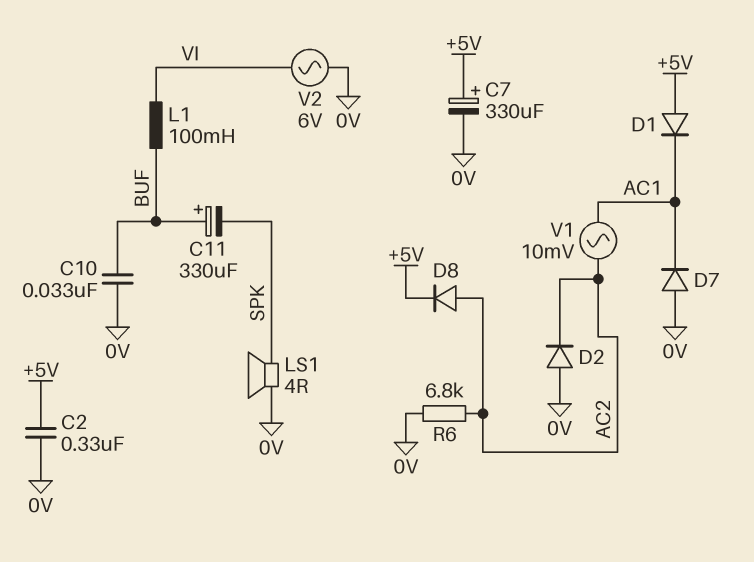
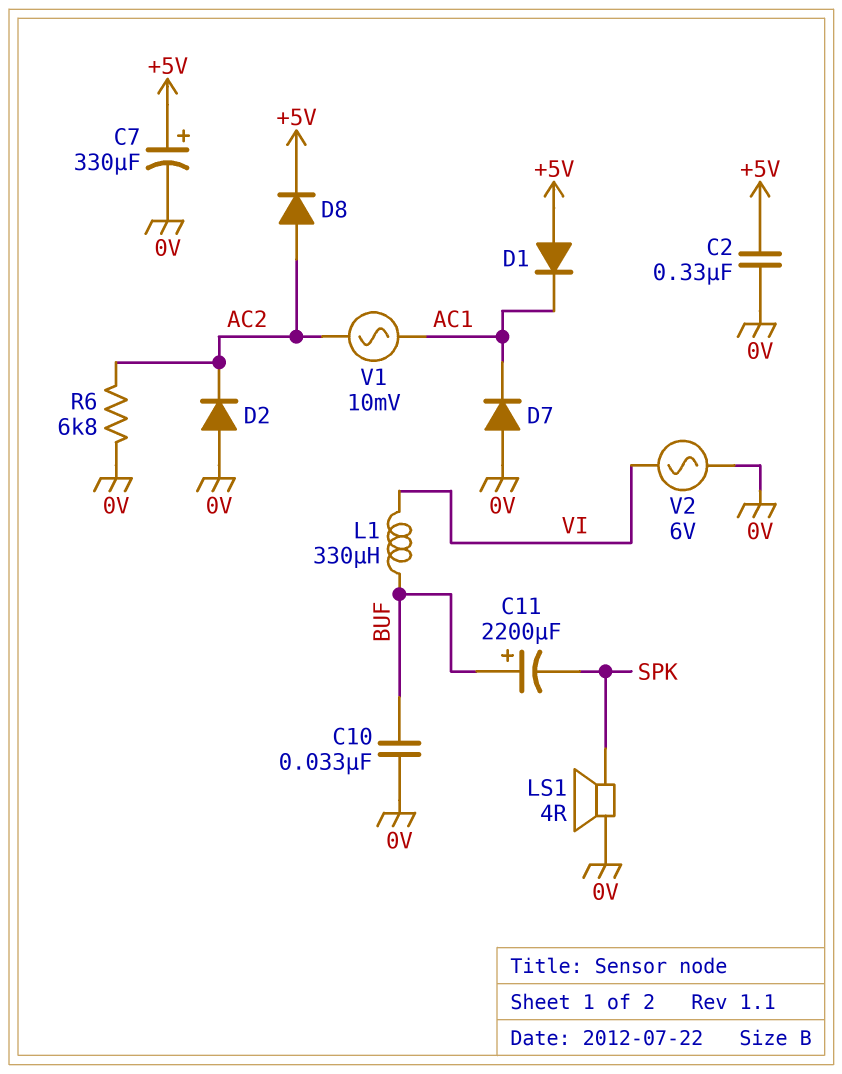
C11: 330uF (plus BUF, minus SPK) -> 2200uF (plus BUF, minus SPK)
L1: 100mH (BUF, VI) -> 330uH (BUF, VI)

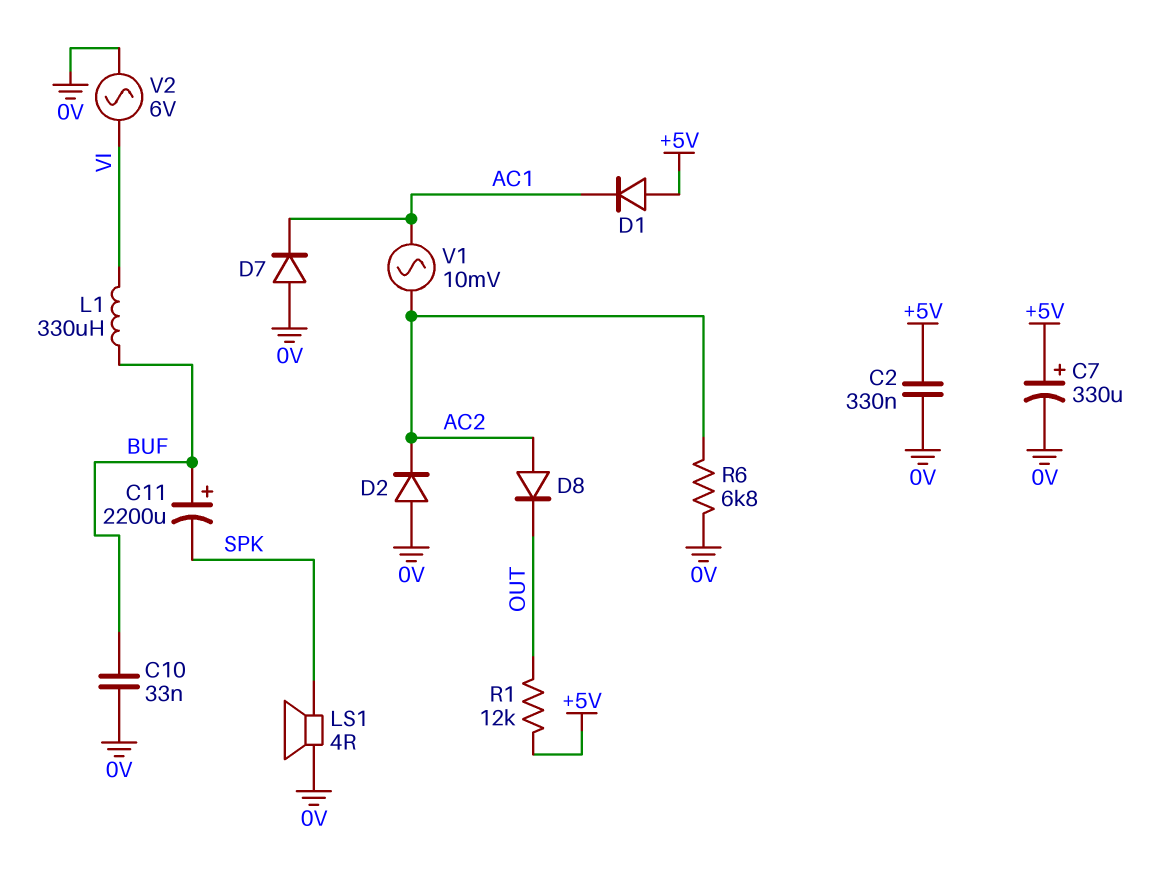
D8: diode (A AC2, K +5V) -> diode (A AC2, K OUT)
R1: none -> 12k (+5V, OUT)

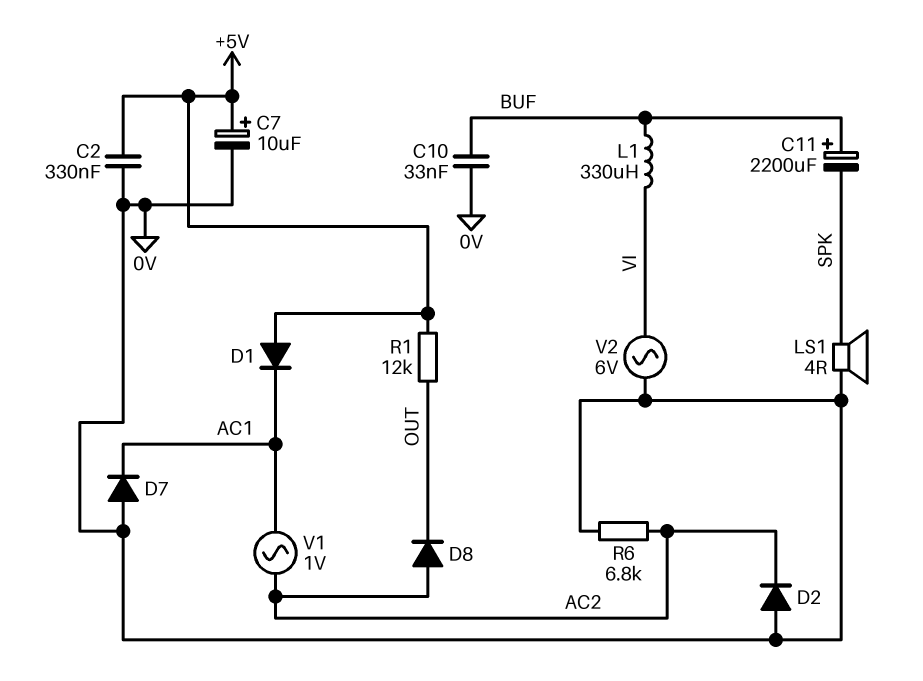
C7: 330uF (plus +5V, minus 0V) -> 10uF (plus +5V, minus 0V)
V1: AC 10mV (AC1, AC2) -> AC 1V (AC1, AC2)

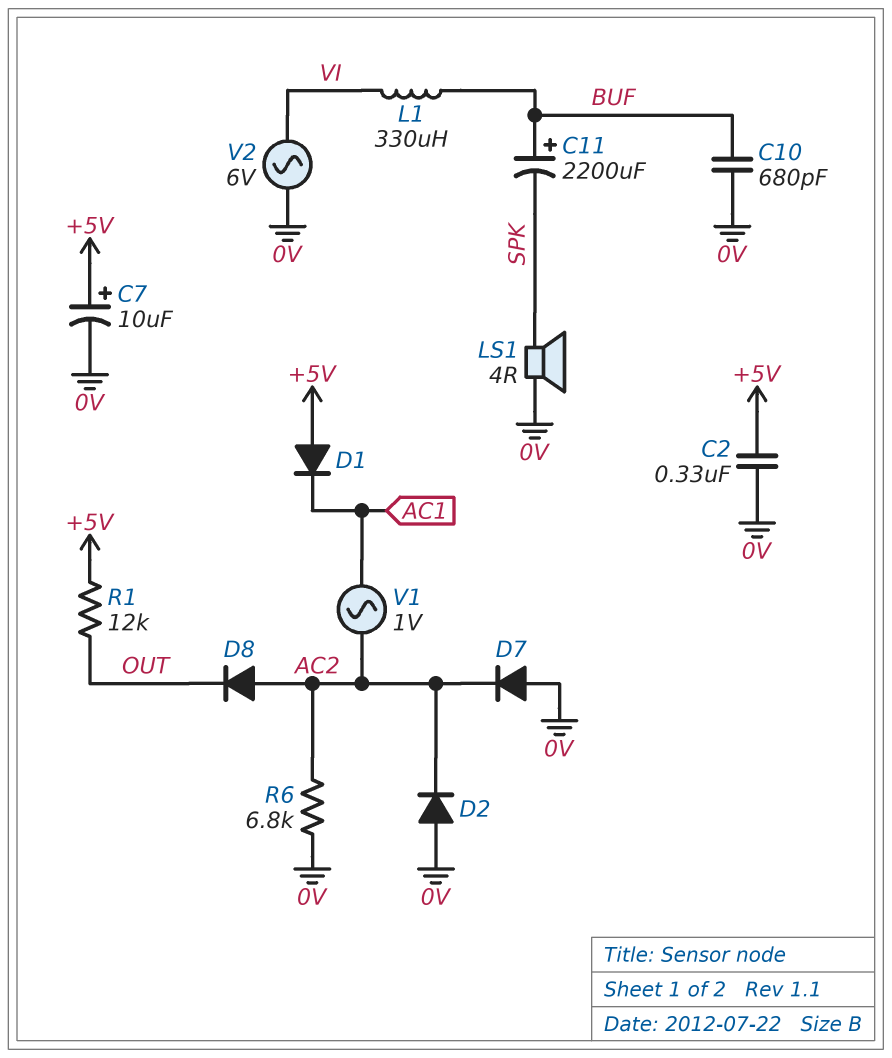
C10: 33nF (0V, BUF) -> 680pF (0V, BUF)
D7: diode (A 0V, K AC1) -> diode (A 0V, K AC2)

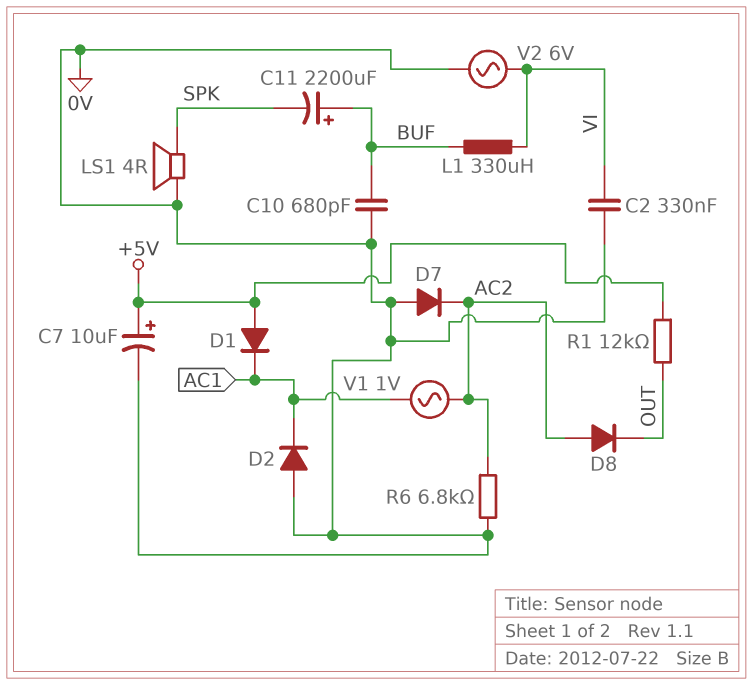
C2: 330nF (+5V, 0V) -> 330nF (0V, VI)
D2: diode (A 0V, K AC2) -> diode (A 0V, K AC1)

